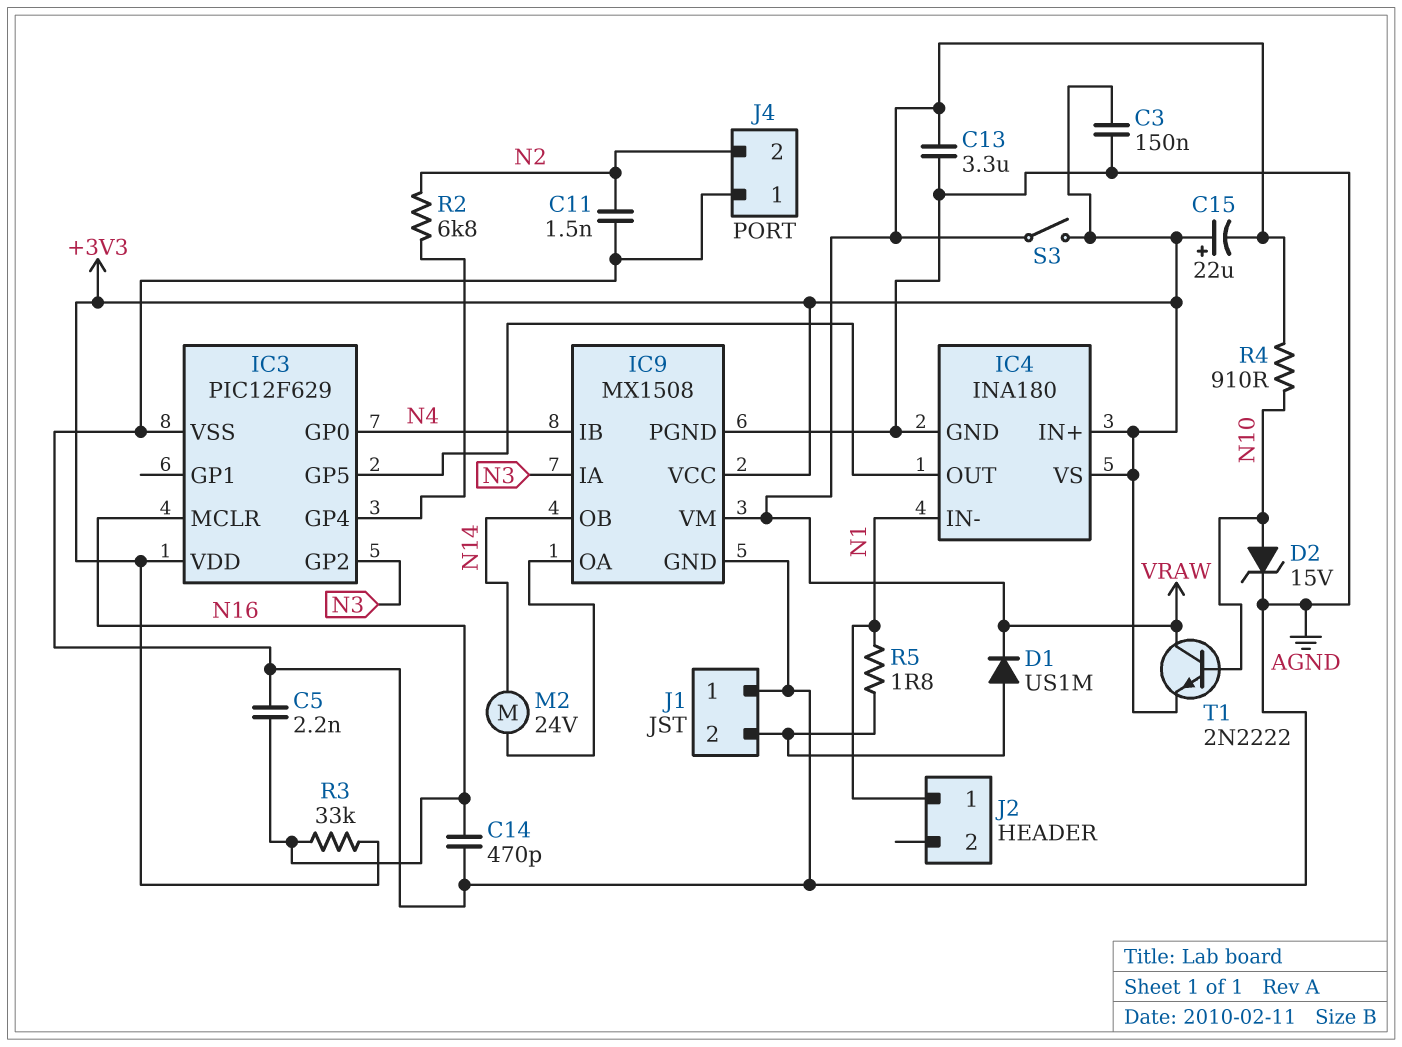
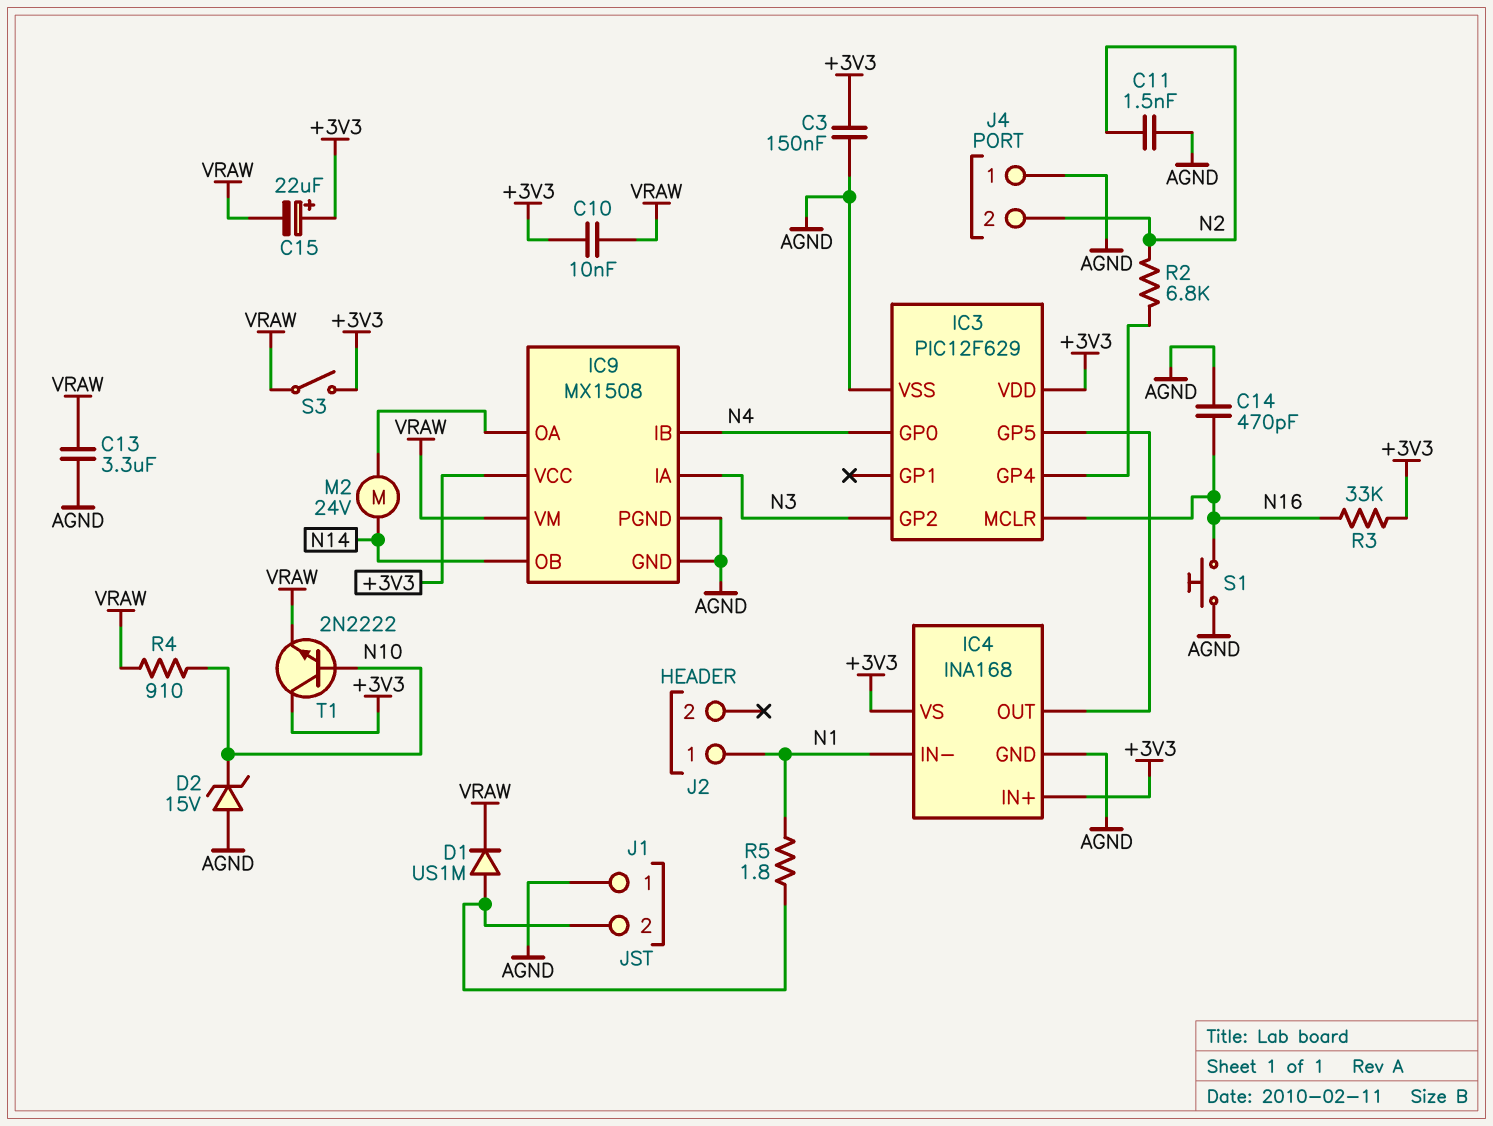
C5: 2.2nF (AGND, N16) -> none
C10: none -> 10nF (+3V3, VRAW)
D2: zener 15V (A N10, K AGND) -> zener 15V (A AGND, K N10)
IC4: INA180 -> INA168
S1: none -> button (AGND, N16)
T1: NPN 2N2222 (B N10, C VRAW, E +3V3) -> NPN 2N2222 (B N10, C +3V3, E VRAW)

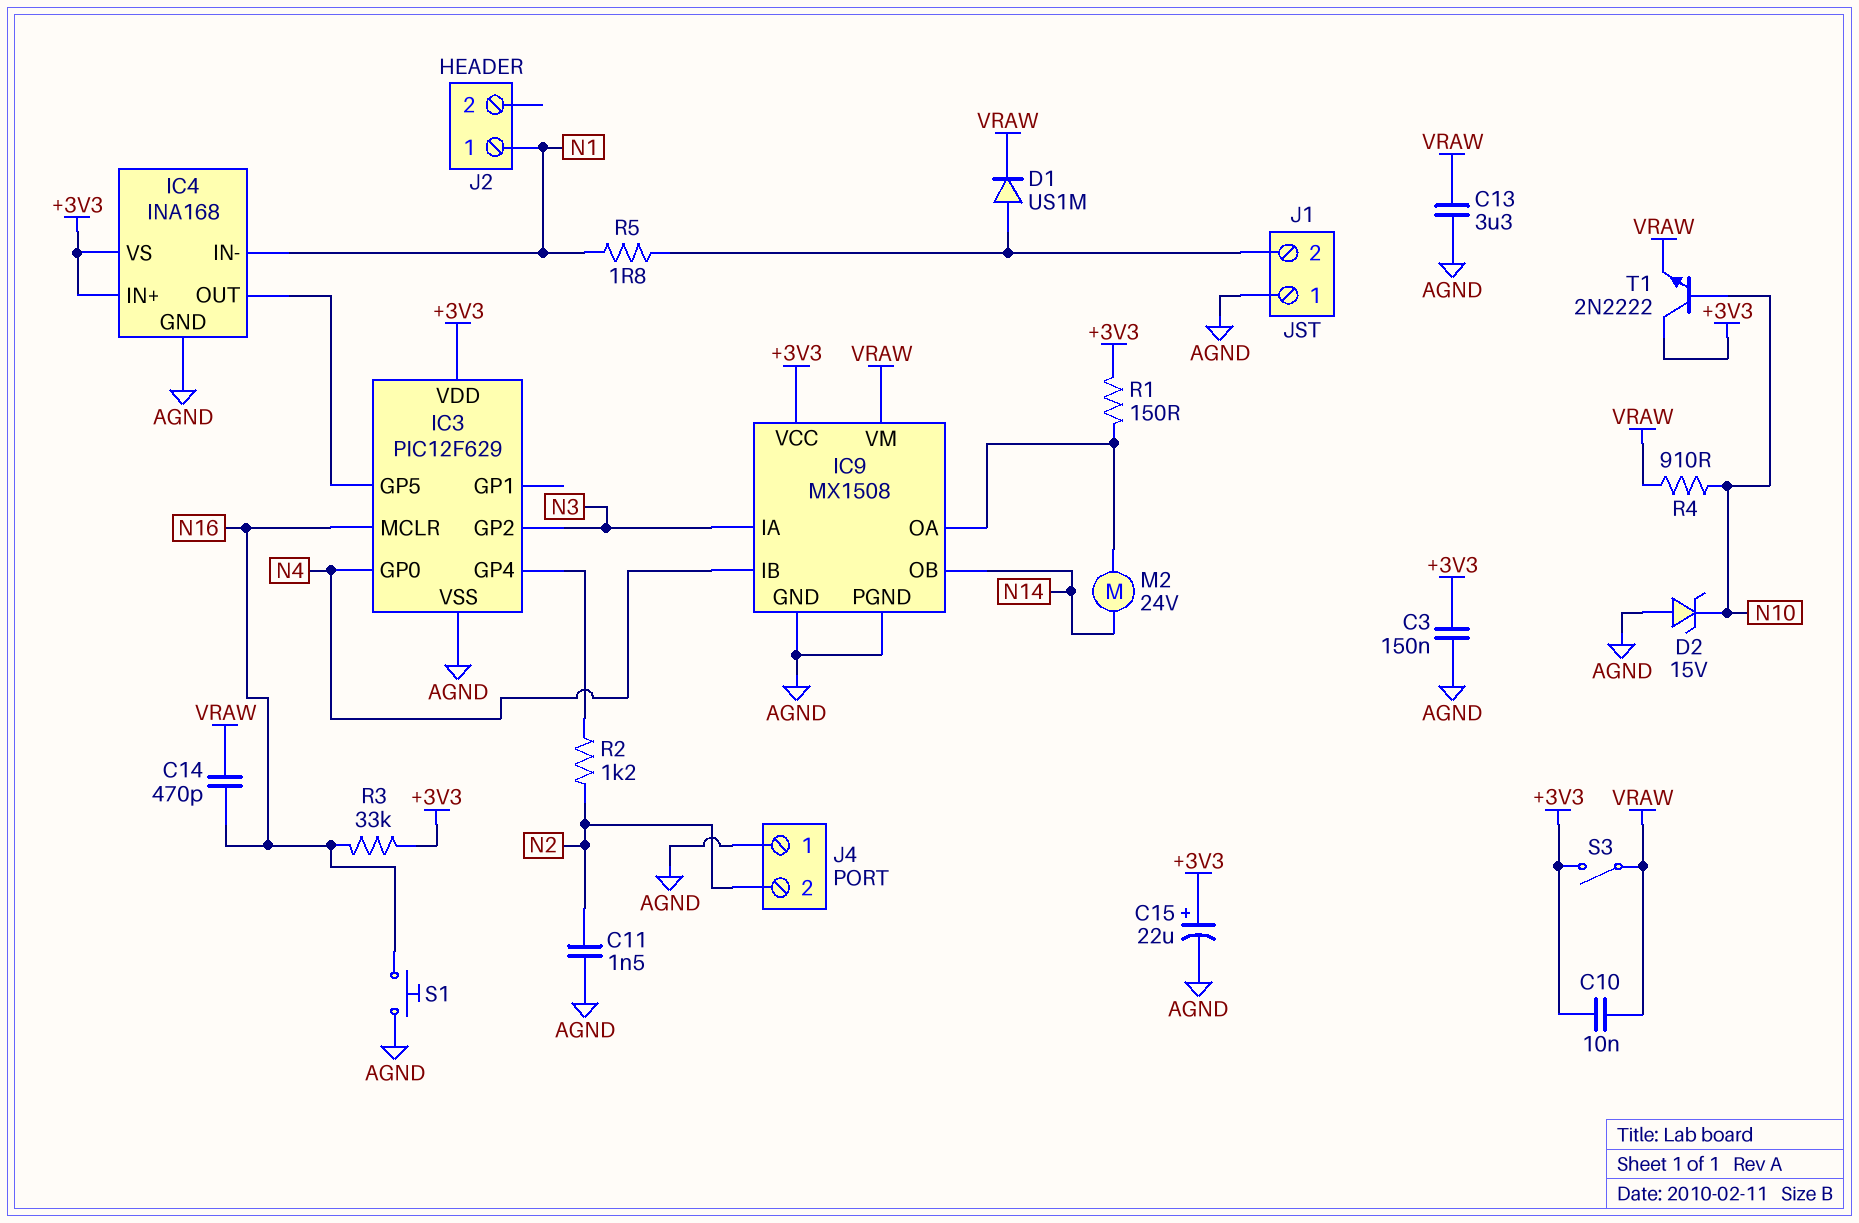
C14: 470pF (AGND, N16) -> 470pF (N16, VRAW)
C15: 22uF (plus +3V3, minus VRAW) -> 22uF (plus +3V3, minus AGND)
R1: none -> 150 (+3V3, IC9/OA)
R2: 6.8k (IC3/GP4, N2) -> 1.2k (IC3/GP4, N2)

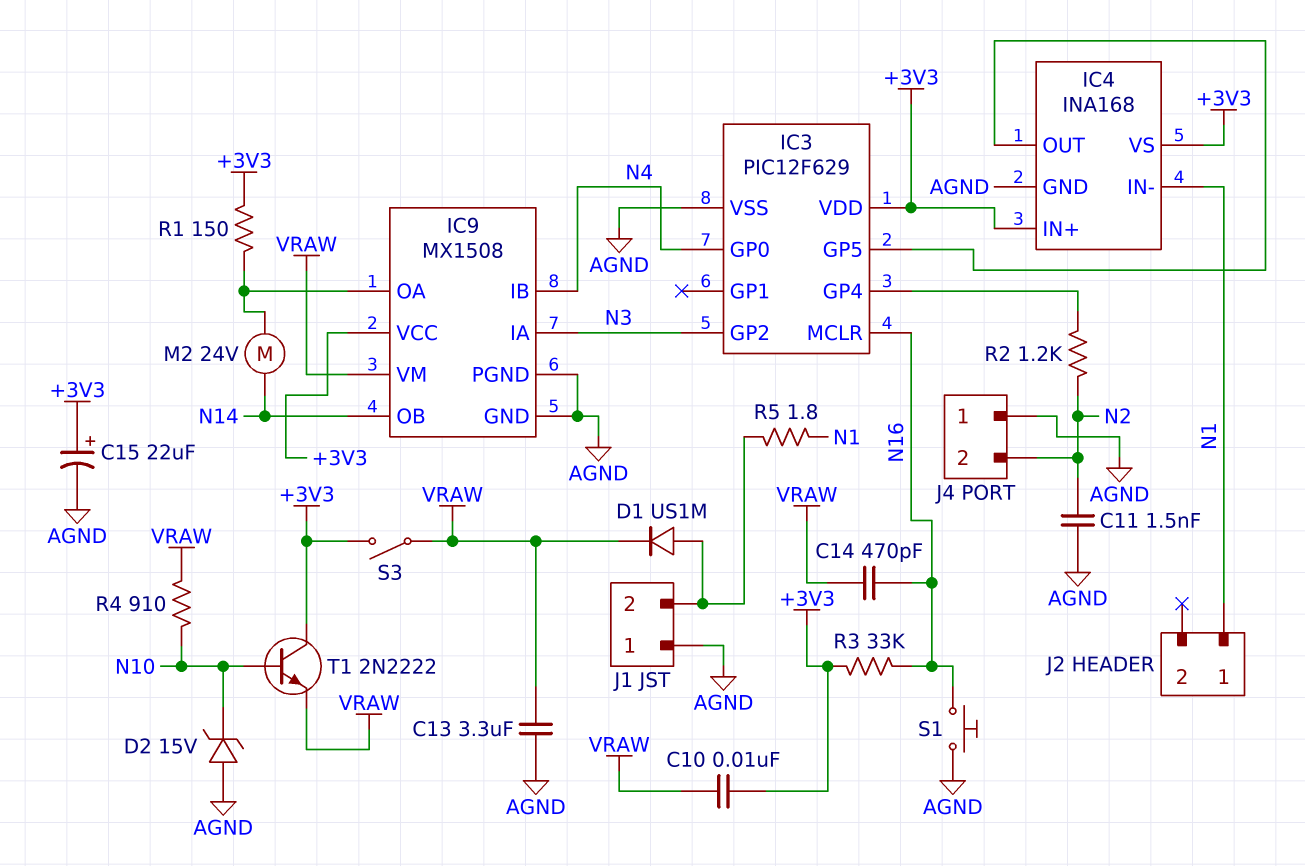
C3: 150nF (+3V3, AGND) -> none

